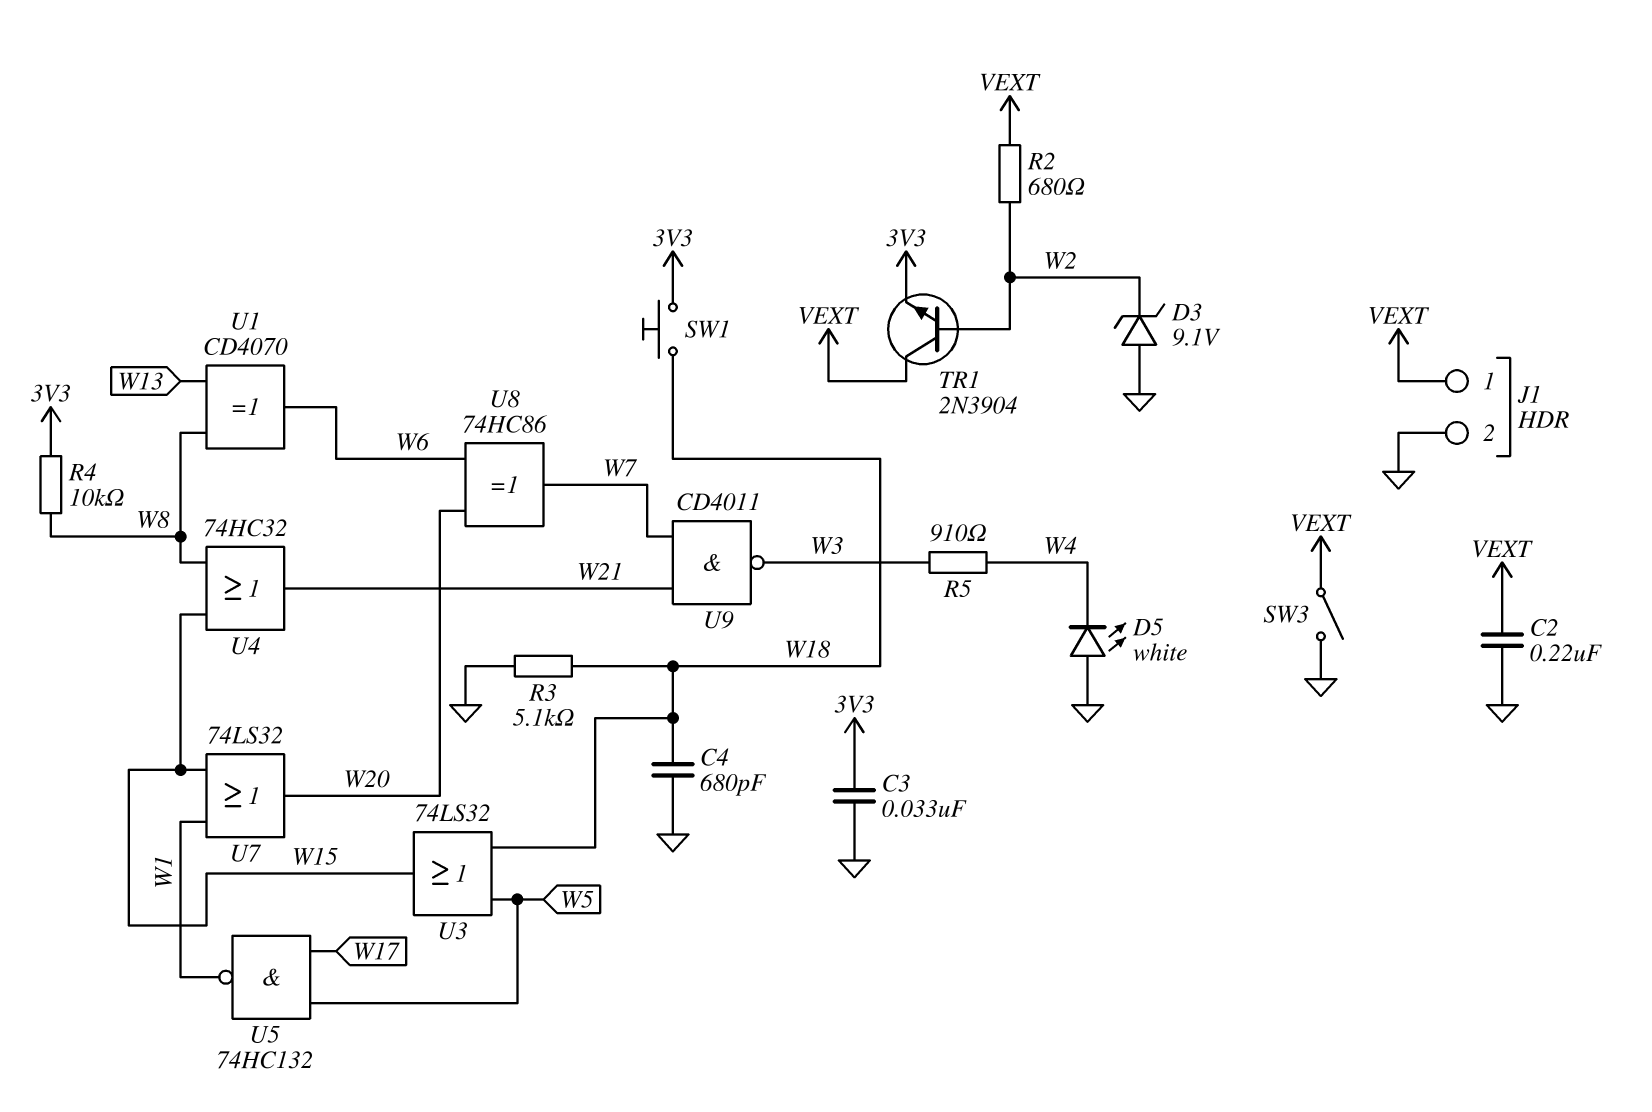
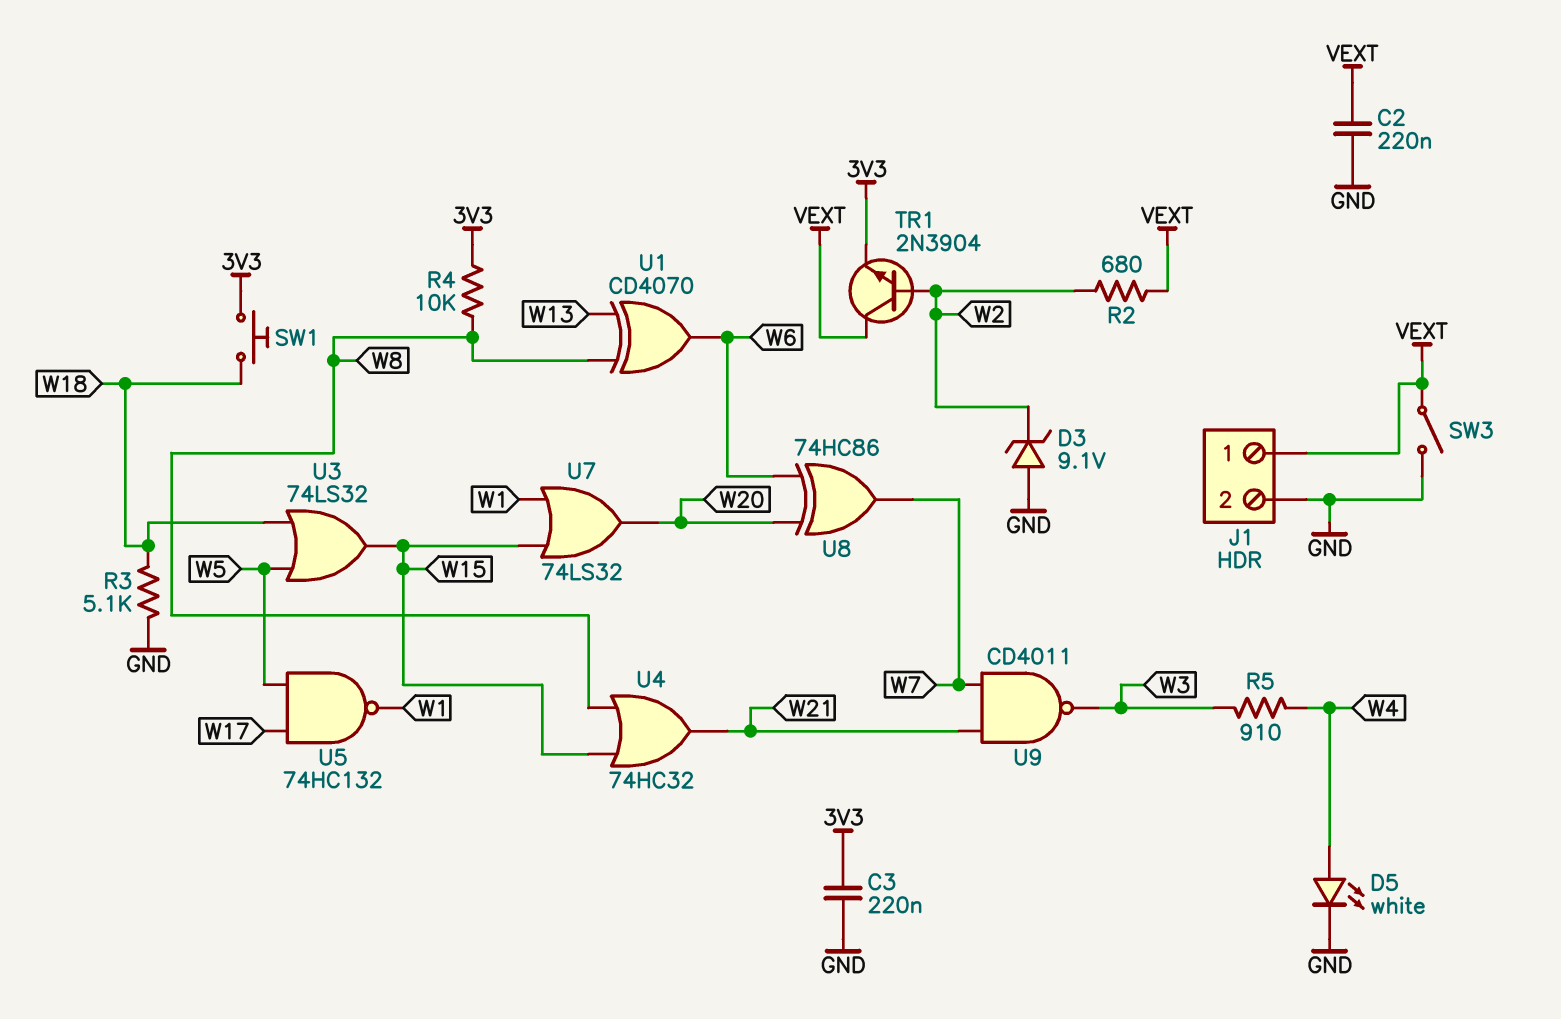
C3: 33nF (3V3, GND) -> 220nF (3V3, GND)
C4: 680pF (GND, W18) -> none
D5: LED white (A GND, K W4) -> LED white (A W4, K GND)

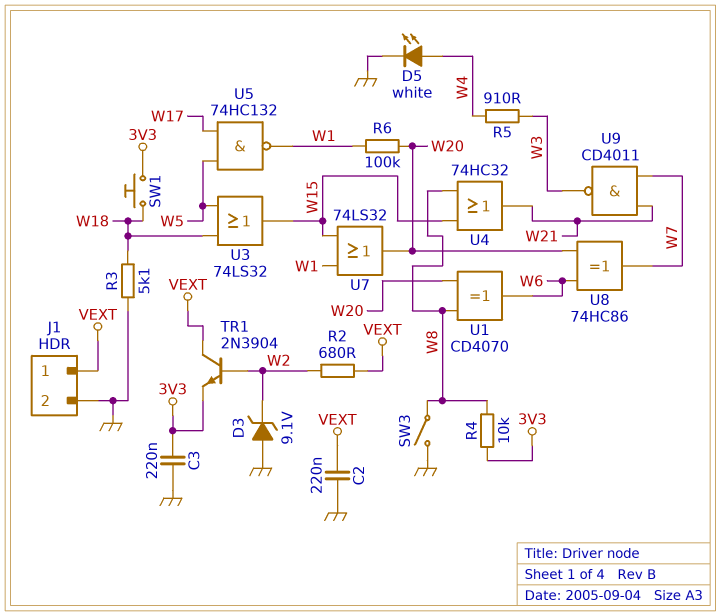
R6: none -> 100k (W1, W20)
SW3: switch (GND, VEXT) -> switch (GND, W8)
U1: XOR CD4070 (in W8, in W13, out W6) -> XOR CD4070 (in W8, in W20, out W6)

